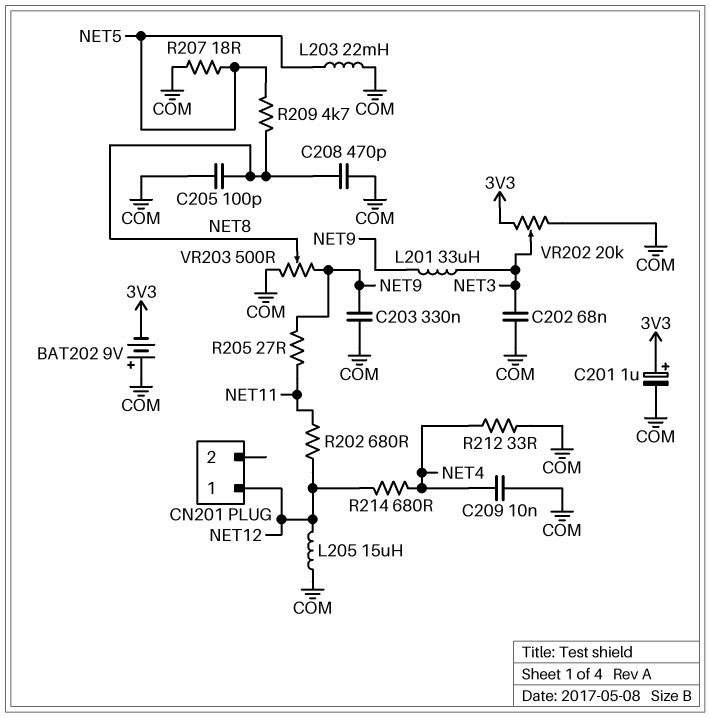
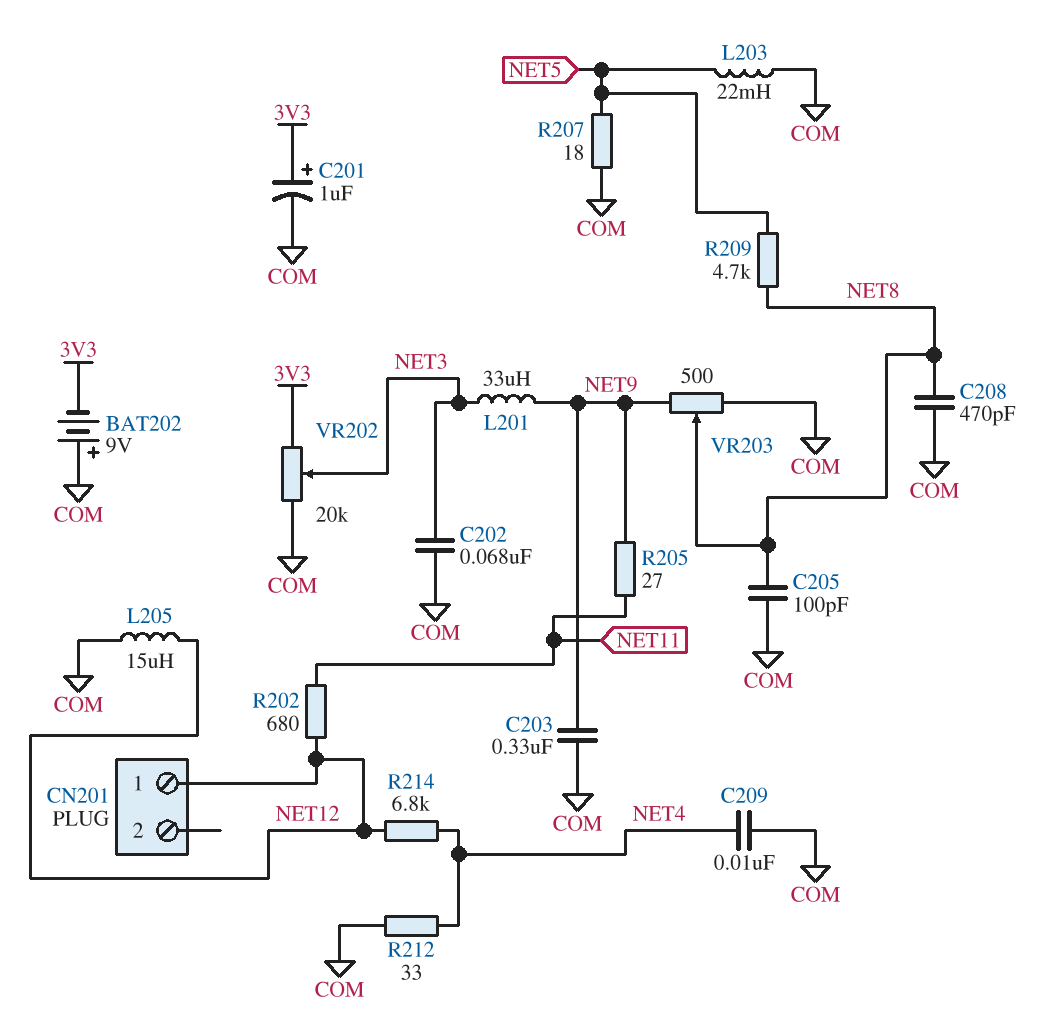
R214: 680 (NET4, NET12) -> 6.8k (NET4, NET12)

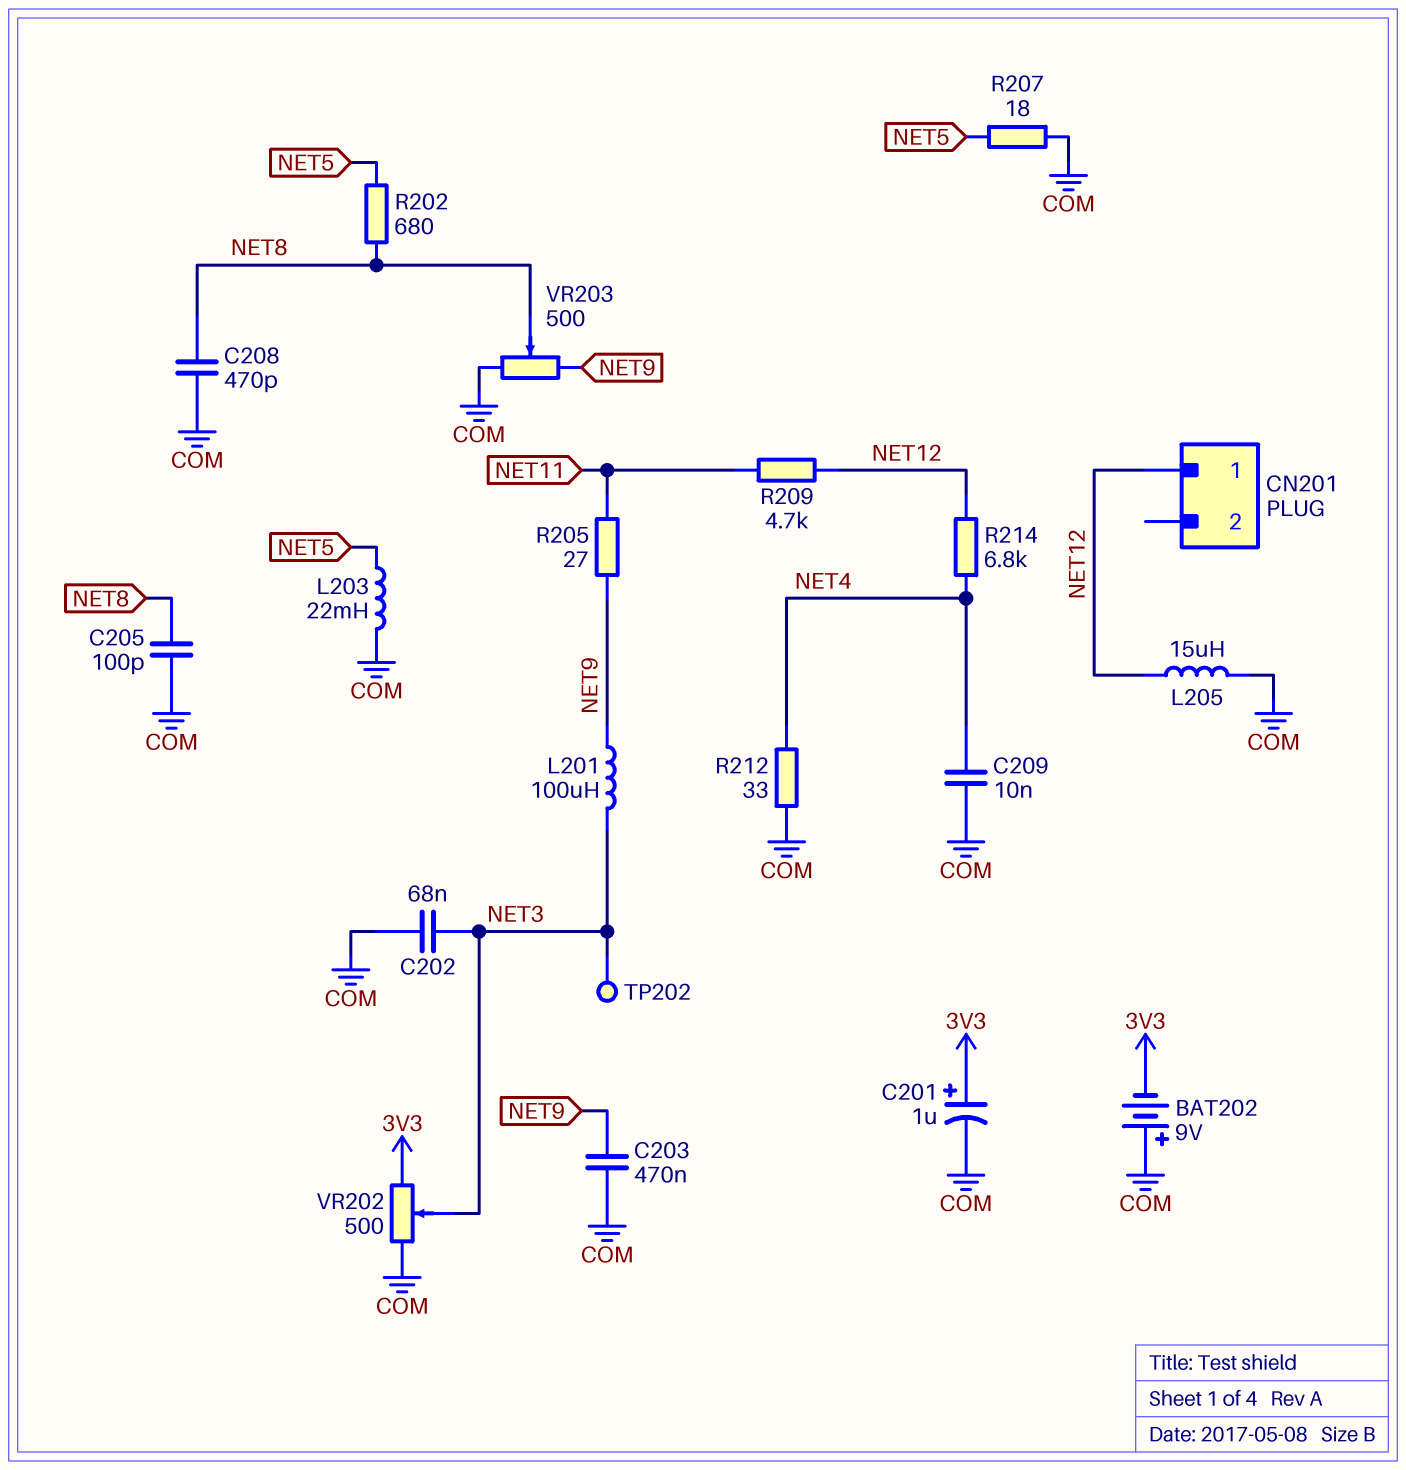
C203: 330nF (COM, NET9) -> 470nF (COM, NET9)
L201: 33uH (NET3, NET9) -> 100uH (NET3, NET9)
R202: 680 (NET11, NET12) -> 680 (NET5, NET8)
R209: 4.7k (NET5, NET8) -> 4.7k (NET11, NET12)
TP202: none -> test point (NET3)
VR202: 20k (3V3, COM, wiper NET3) -> 500 (3V3, COM, wiper NET3)

